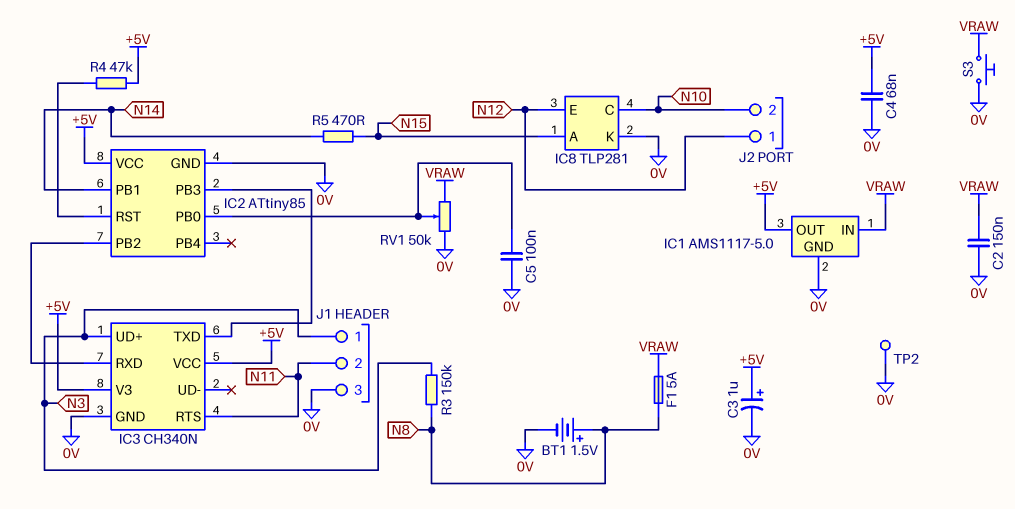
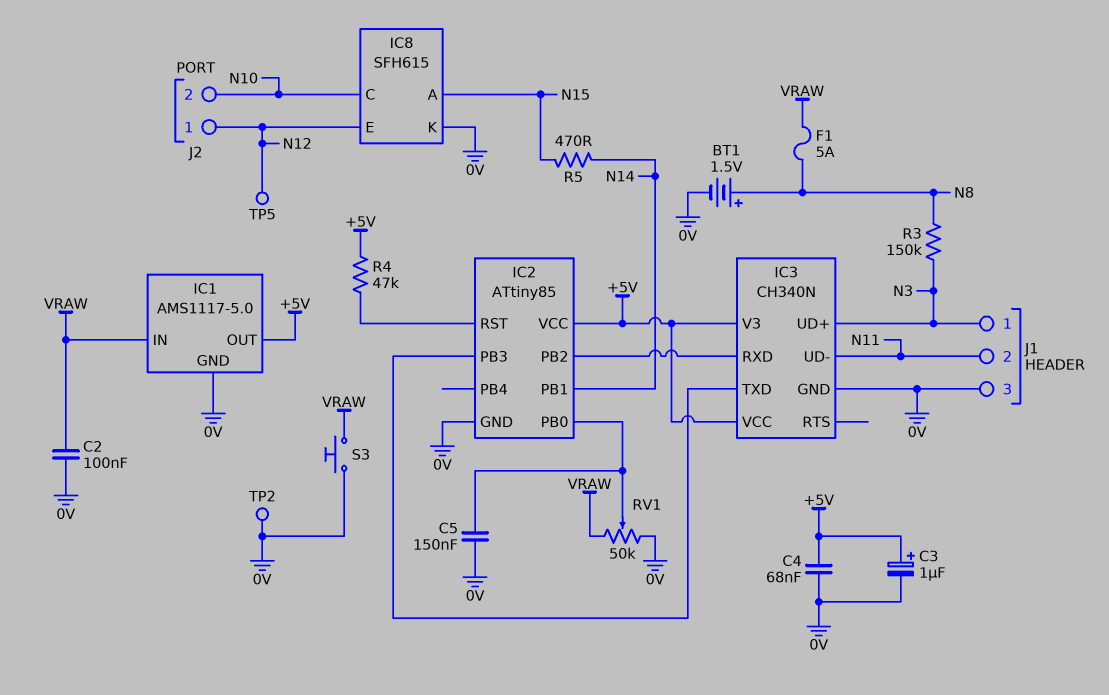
C2: 150nF (0V, VRAW) -> 100nF (0V, VRAW)
C5: 100nF (0V, IC2/PB0) -> 150nF (0V, IC2/PB0)
IC3 pin RTS: N11 -> none
IC3 pin UD-: none -> N11
IC8: TLP281 -> SFH615
TP5: none -> test point (N12)

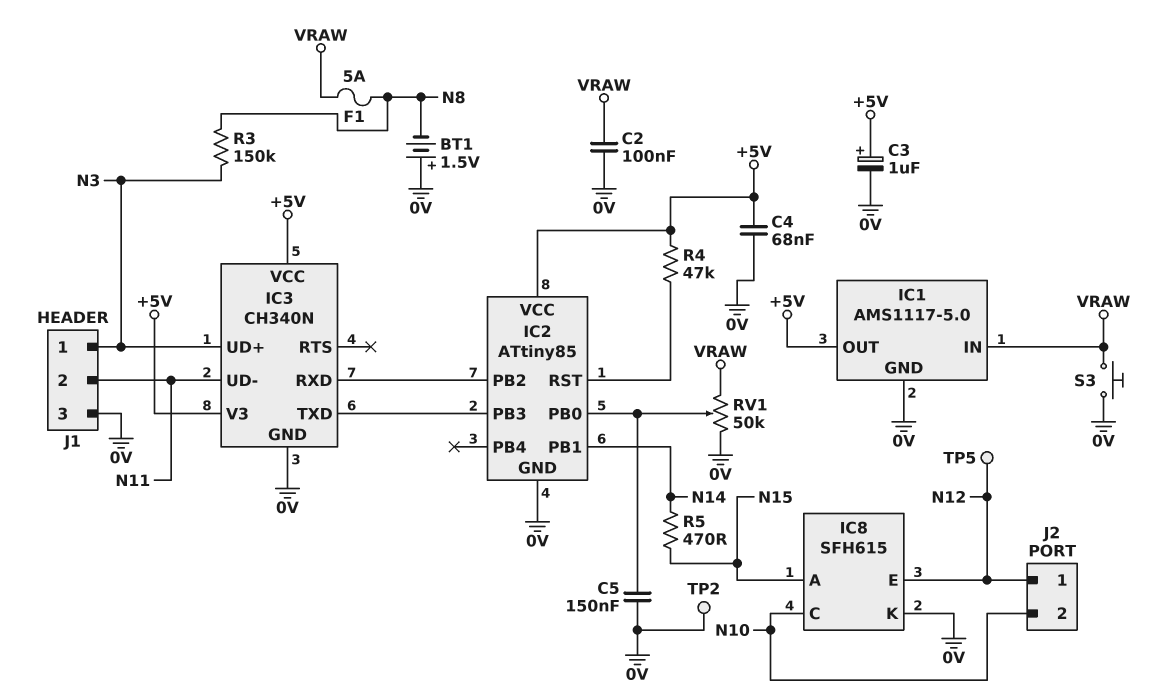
BT1: 1.5V (plus N8, minus 0V) -> 1.5V (plus 0V, minus N8)

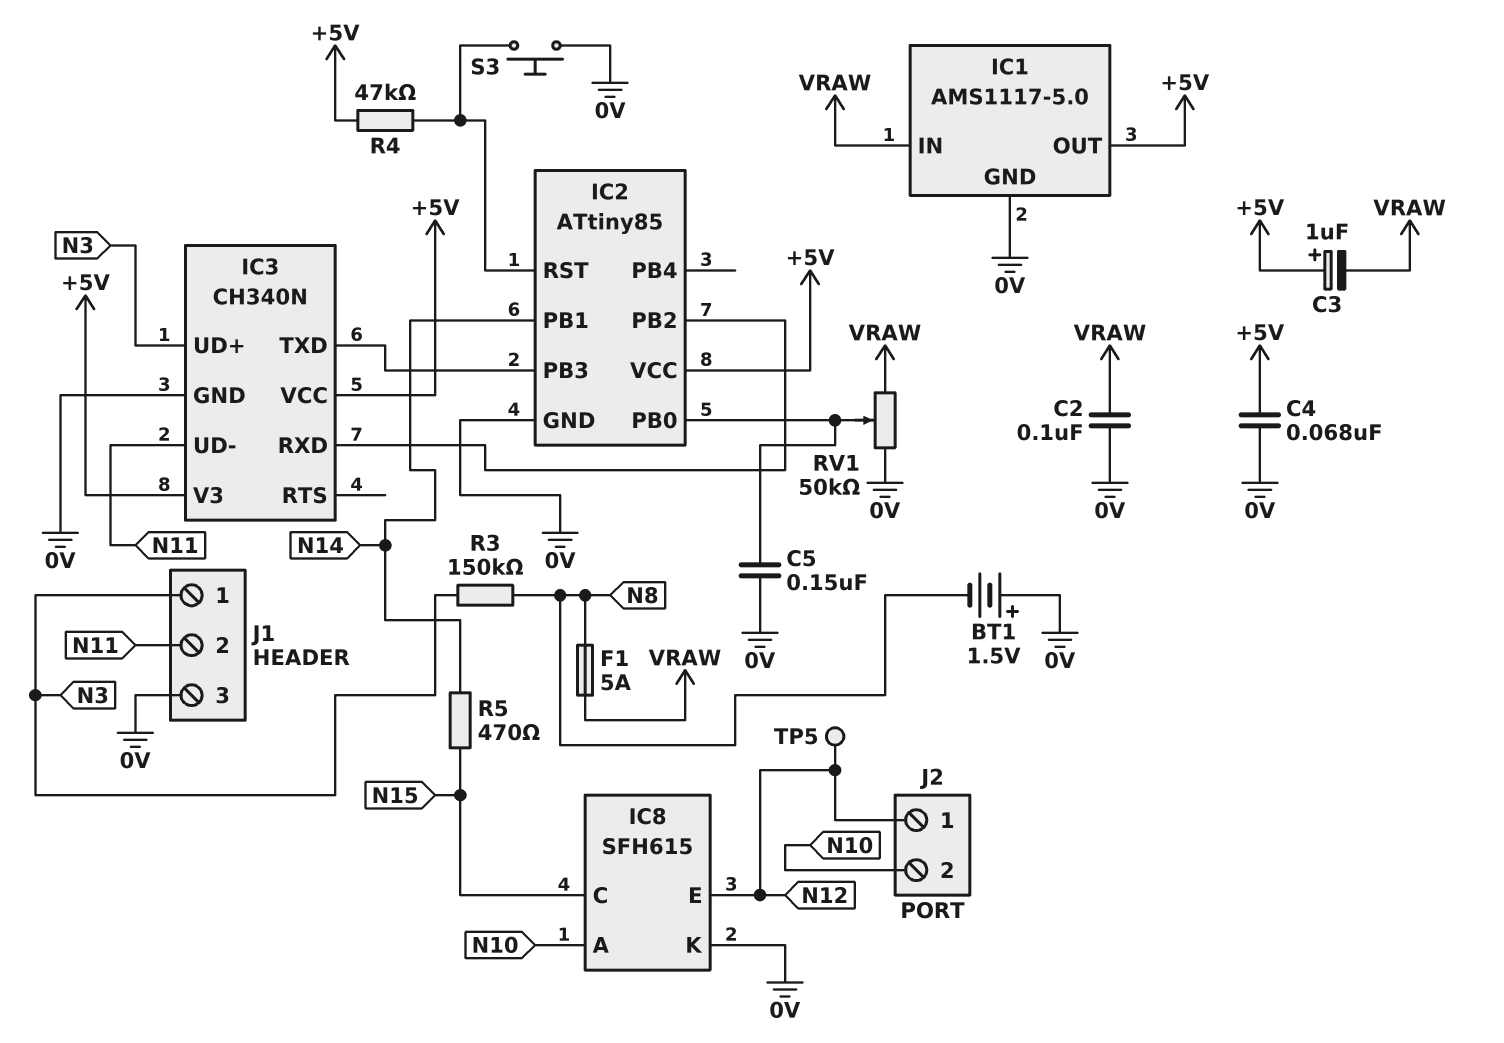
C3: 1uF (plus +5V, minus 0V) -> 1uF (plus +5V, minus VRAW)
IC8 pin A: N15 -> N10
IC8 pin C: N10 -> N15
S3: button (0V, VRAW) -> button (0V, IC2/RST)
TP2: test point (0V) -> none

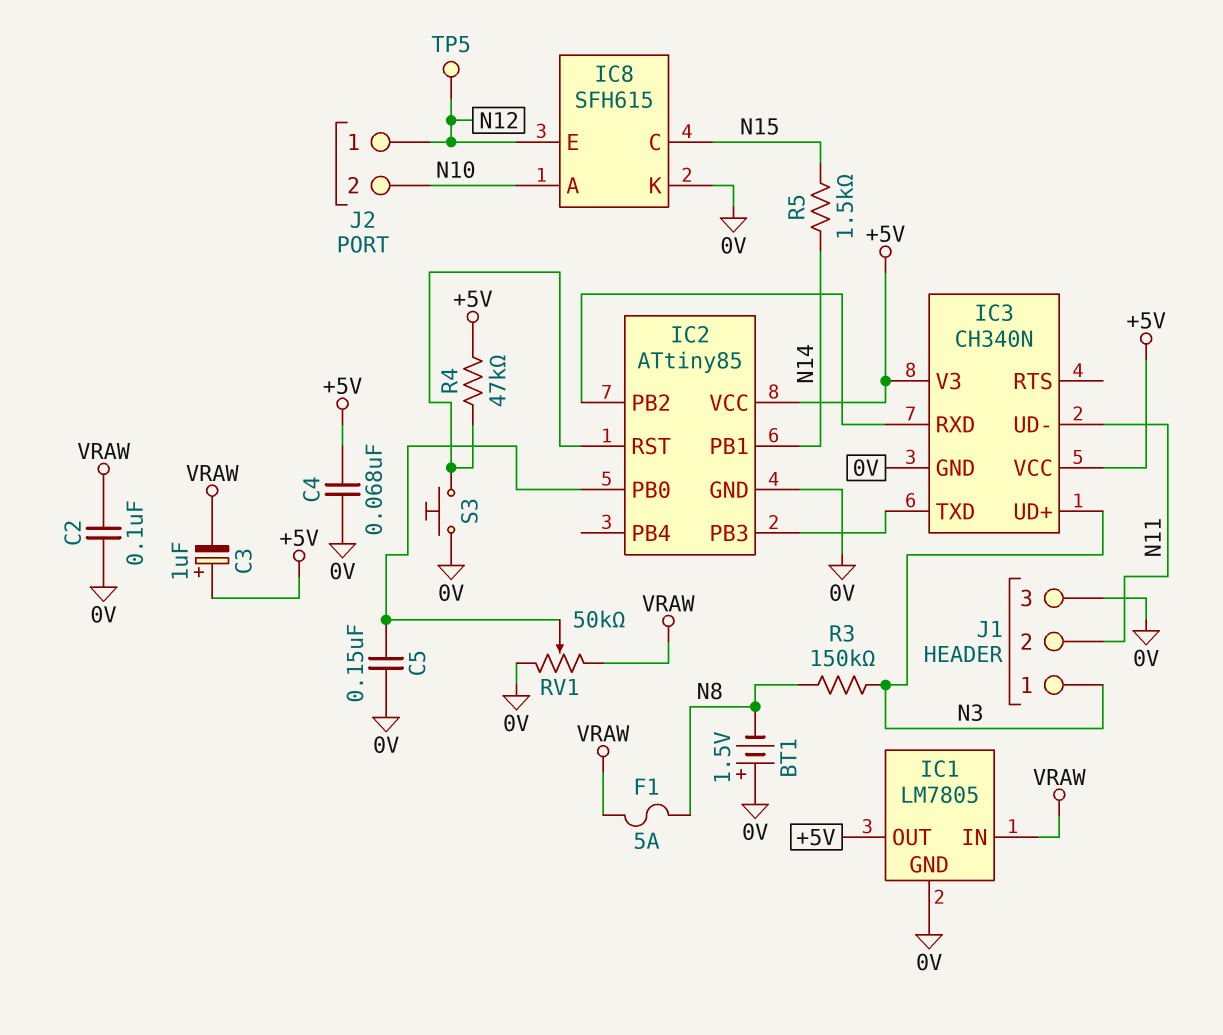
IC1: AMS1117-5.0 -> LM7805
R5: 470 (N14, N15) -> 1.5k (N14, N15)

